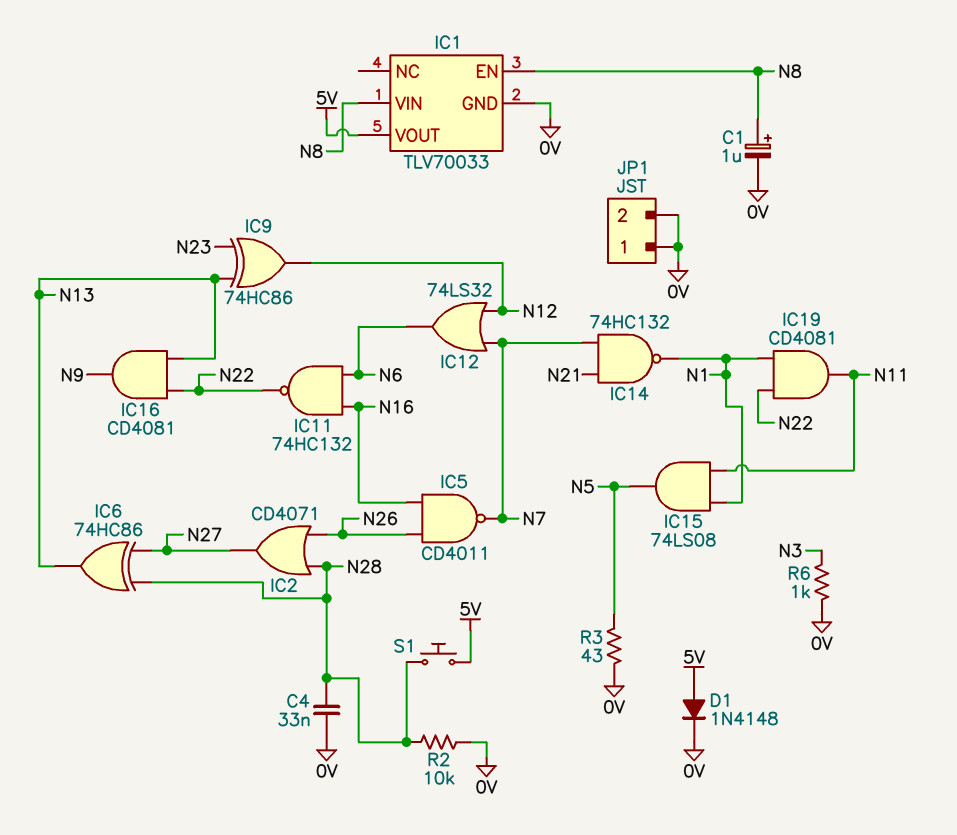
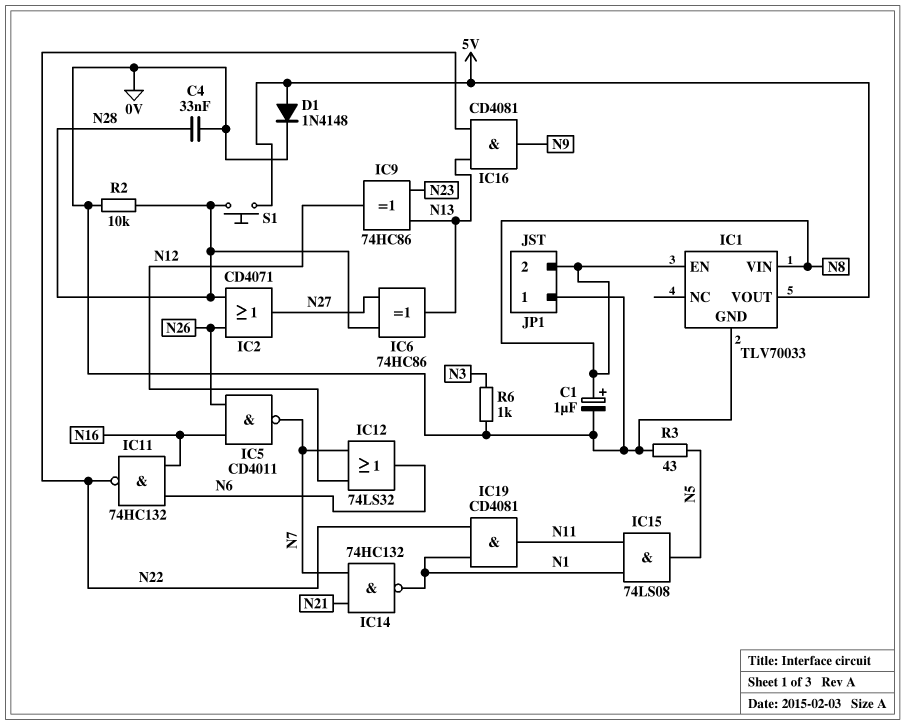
JP1 pin 2: 0V -> N8

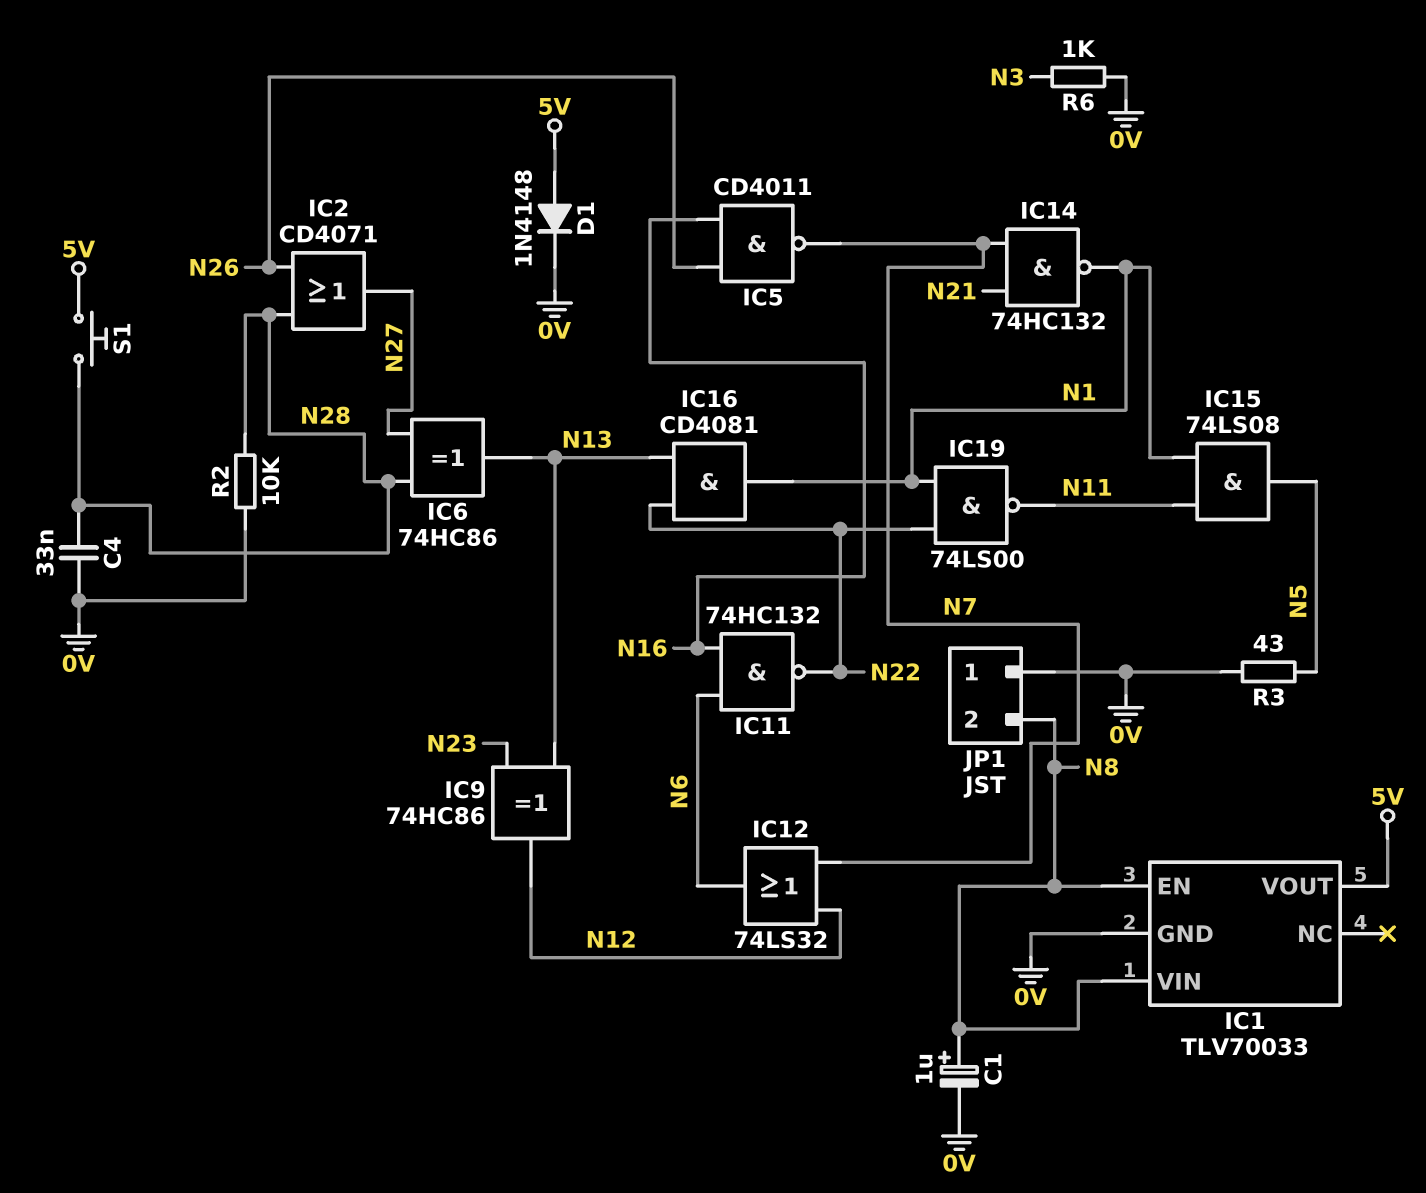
IC16: AND CD4081 (in N13, in N22, out N9) -> AND CD4081 (in N13, in N22, out N1)
IC19: AND CD4081 (in N1, in N22, out N11) -> NAND 74LS00 (in N1, in N22, out N11)

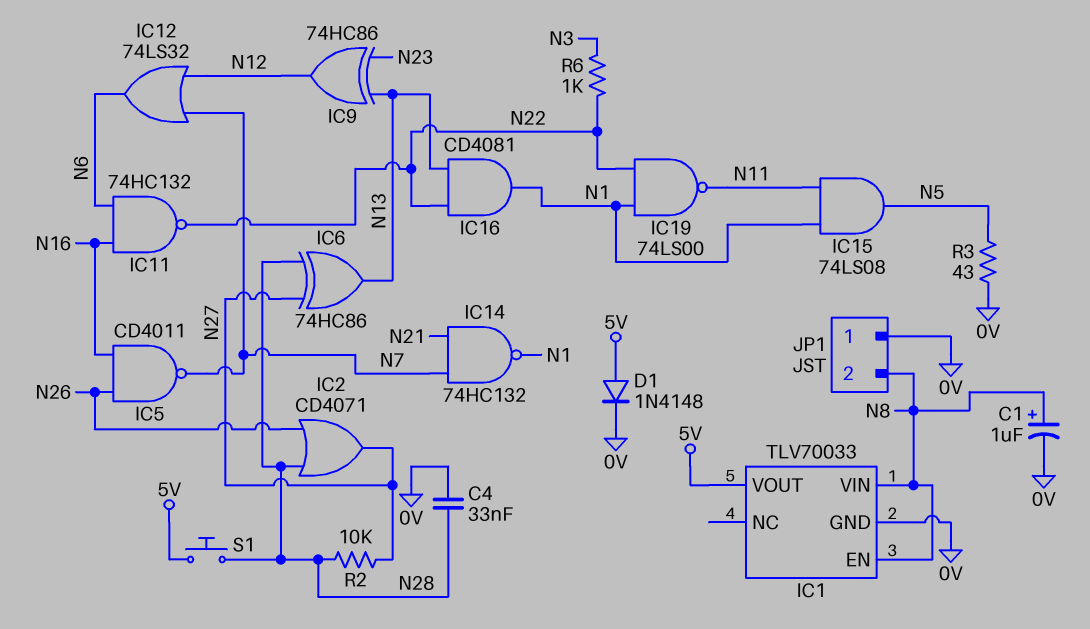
R2: 10k (0V, N28) -> 10k (N27, N28)
R6: 1k (0V, N3) -> 1k (N3, N22)

